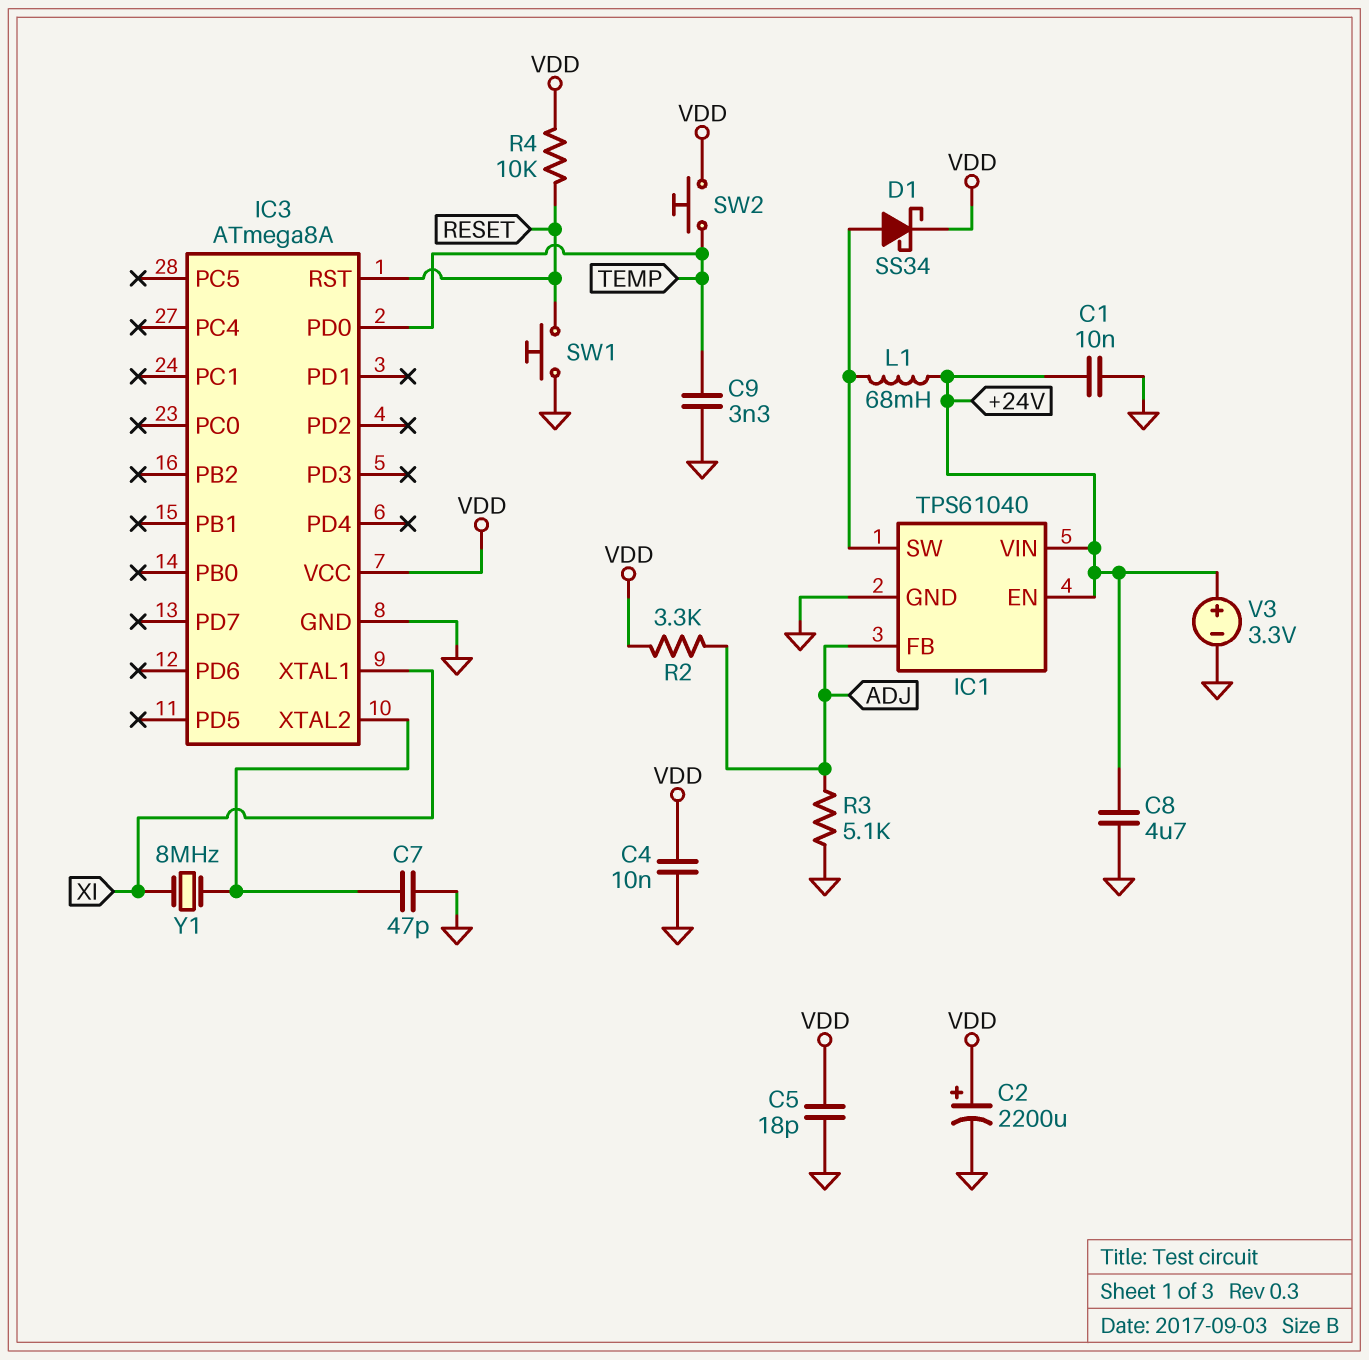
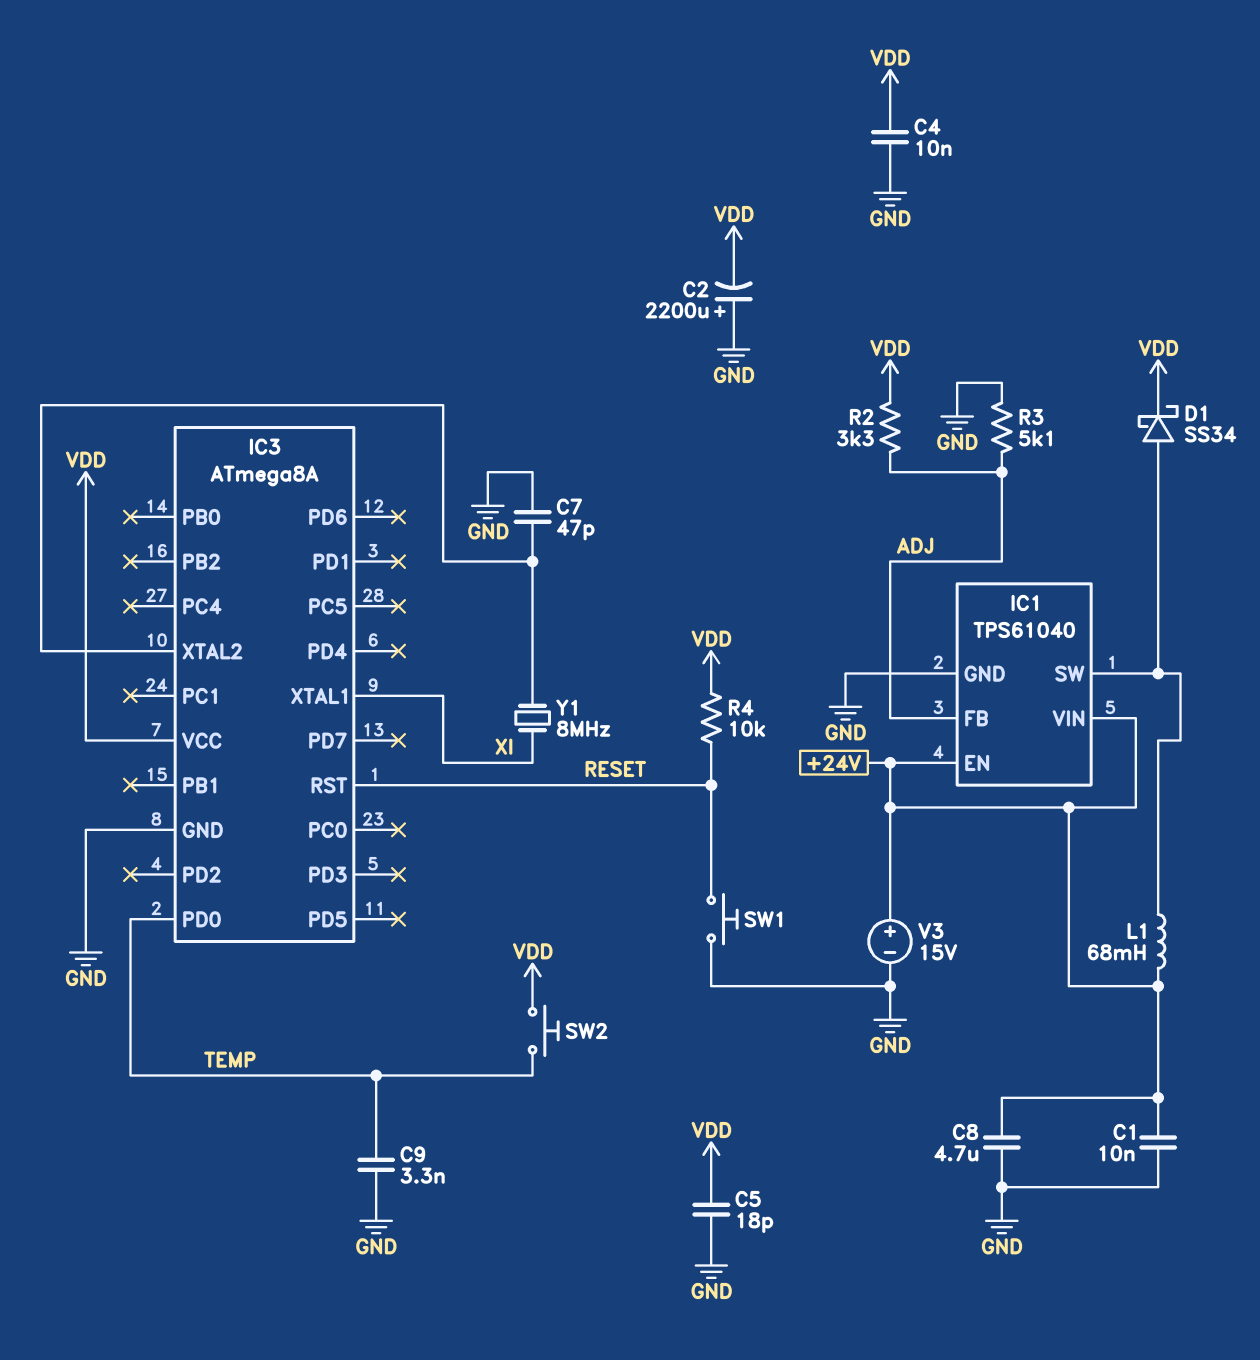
C2: 2200uF (plus VDD, minus GND) -> 2200uF (plus GND, minus VDD)
V3: 3.3V (plus +24V, minus GND) -> 15V (plus +24V, minus GND)

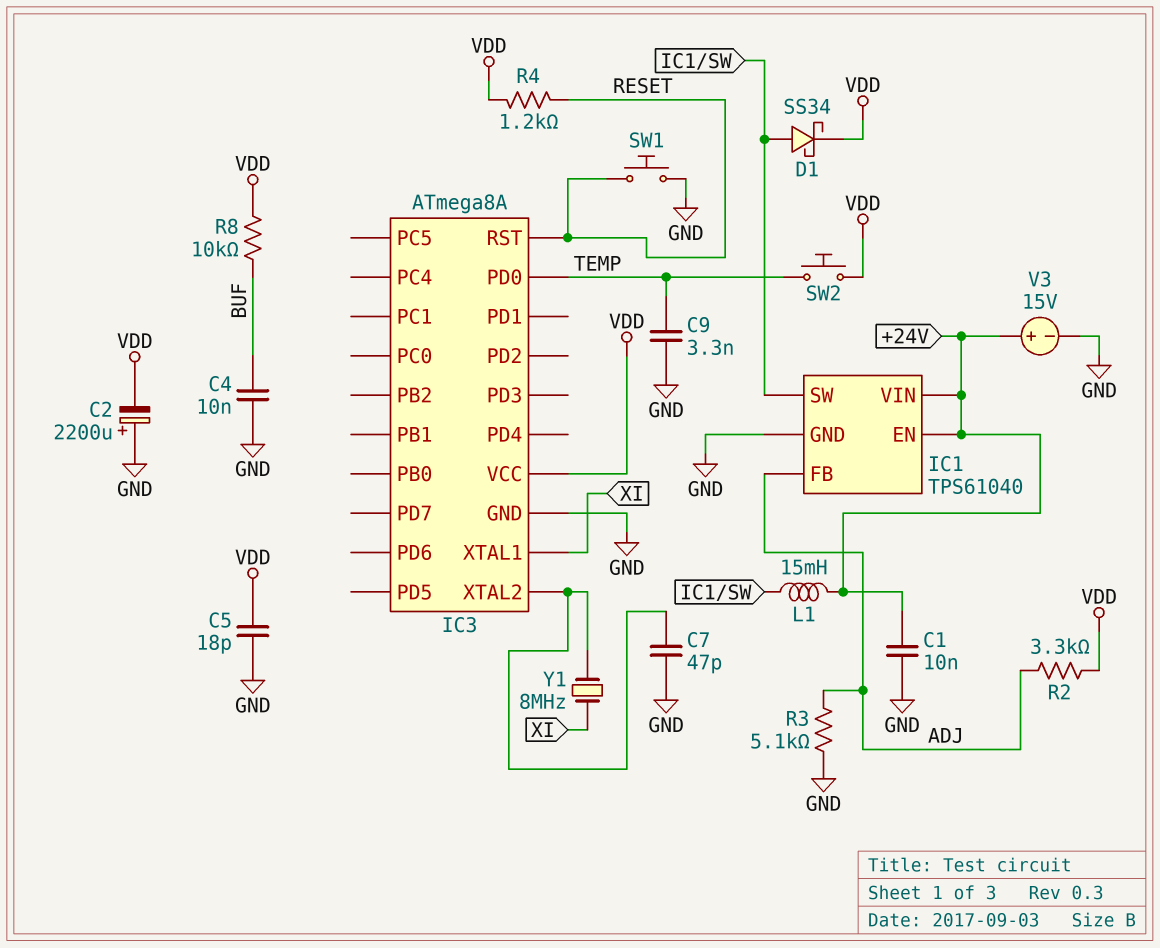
C4: 10nF (GND, VDD) -> 10nF (BUF, GND)
C8: 4.7uF (+24V, GND) -> none
L1: 68mH (+24V, IC1/SW) -> 15mH (+24V, IC1/SW)
R4: 10k (RESET, VDD) -> 1.2k (RESET, VDD)
R8: none -> 10k (BUF, VDD)

